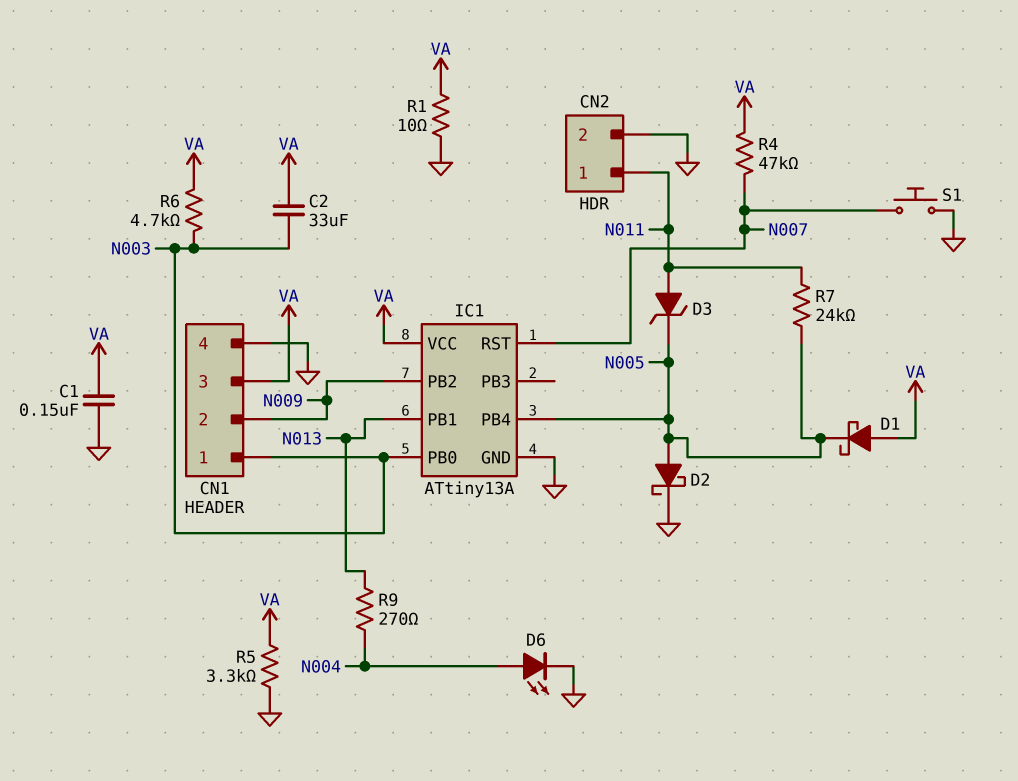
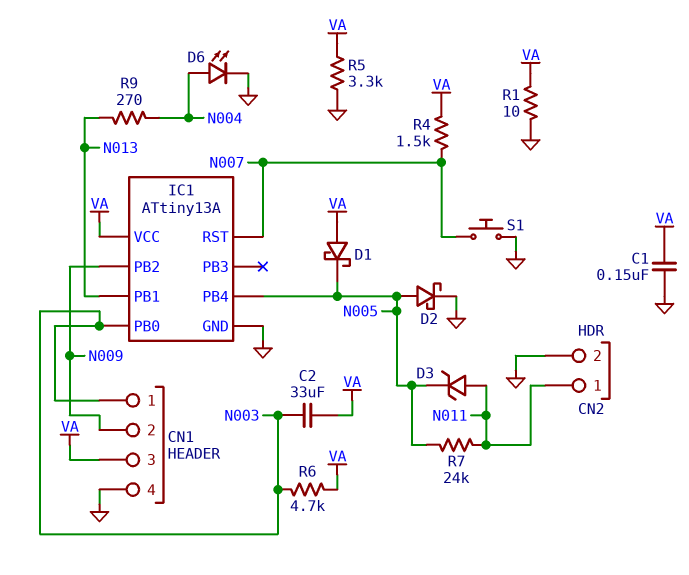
R4: 47k (N007, VA) -> 1.5k (N007, VA)

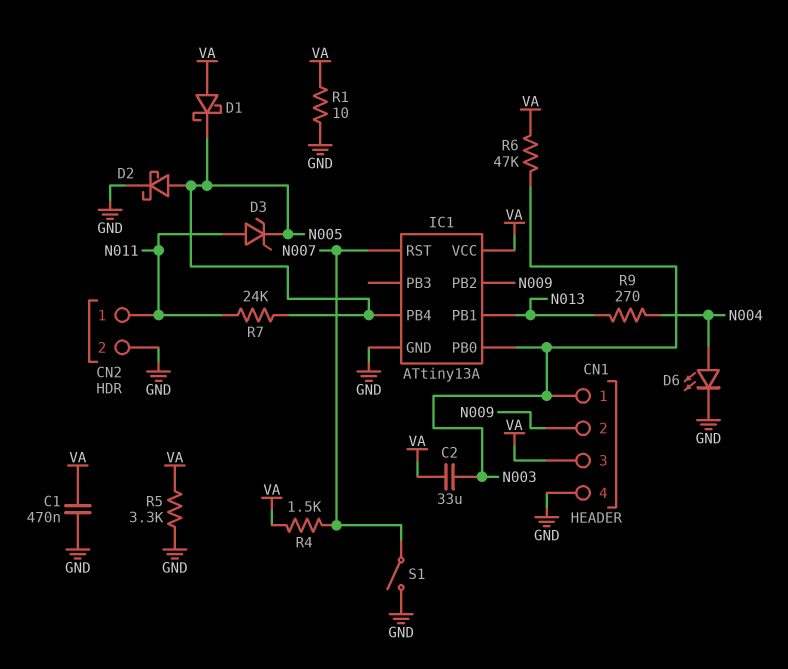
C1: 150nF (GND, VA) -> 470nF (GND, VA)
R6: 4.7k (N003, VA) -> 47k (N003, VA)
S1: button (GND, N007) -> switch (GND, N007)

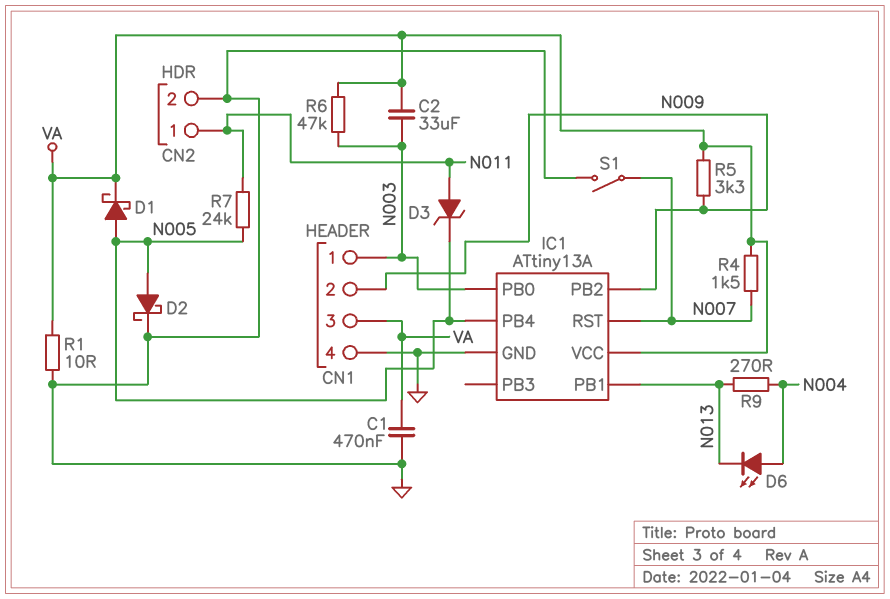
D1: schottky (A VA, K N005) -> schottky (A N005, K VA)
D6: LED (A N004, K GND) -> LED (A N004, K N013)
R5: 3.3k (GND, VA) -> 3.3k (N009, VA)

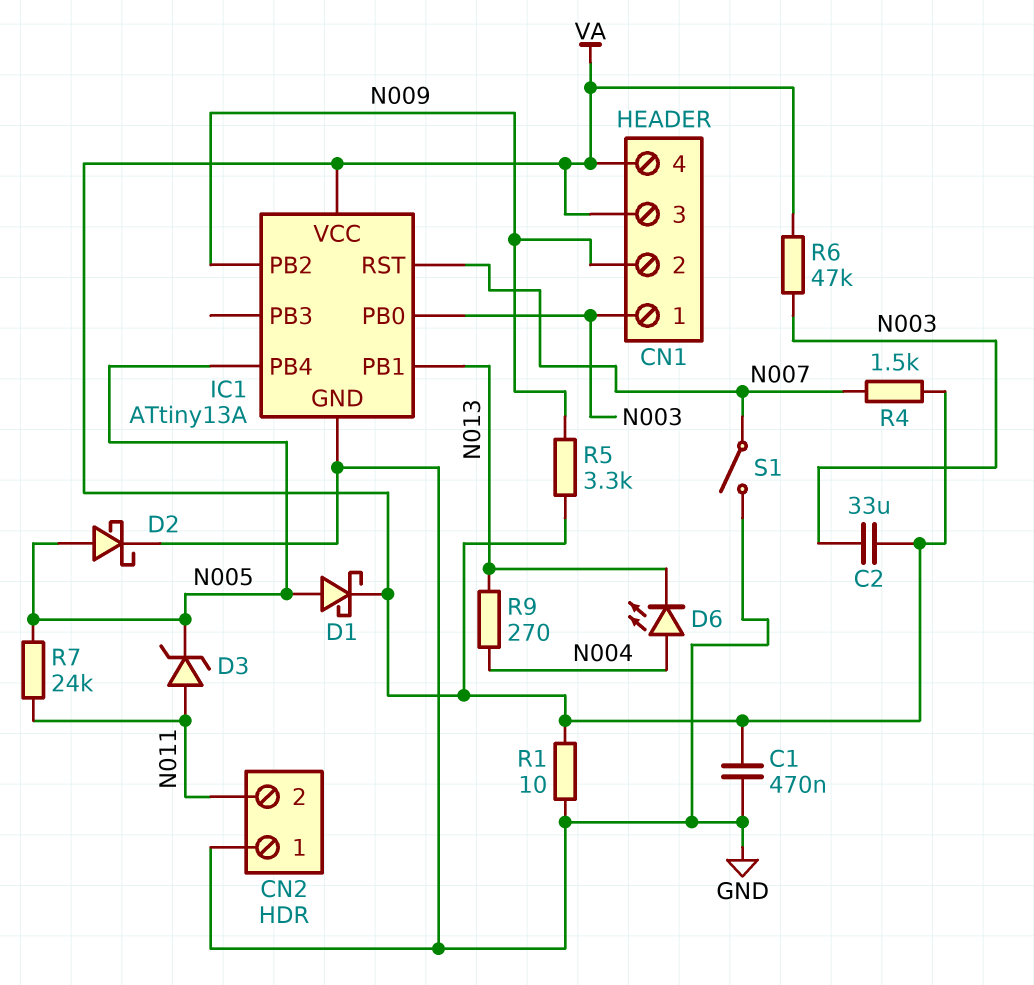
CN1 pin 4: GND -> VA
CN2 pin 1: N011 -> GND
CN2 pin 2: GND -> N011

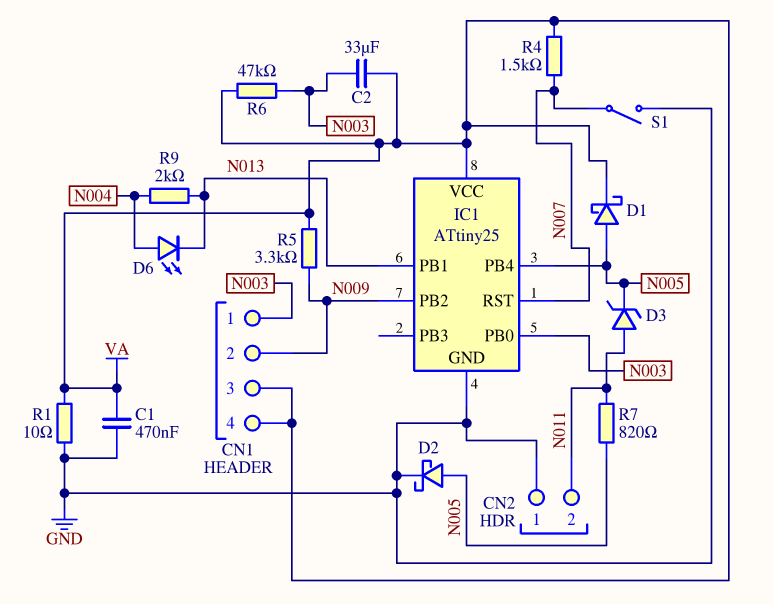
IC1: ATtiny13A -> ATtiny25
R7: 24k (N005, N011) -> 820 (N005, N011)
R9: 270 (N004, N013) -> 2k (N004, N013)

